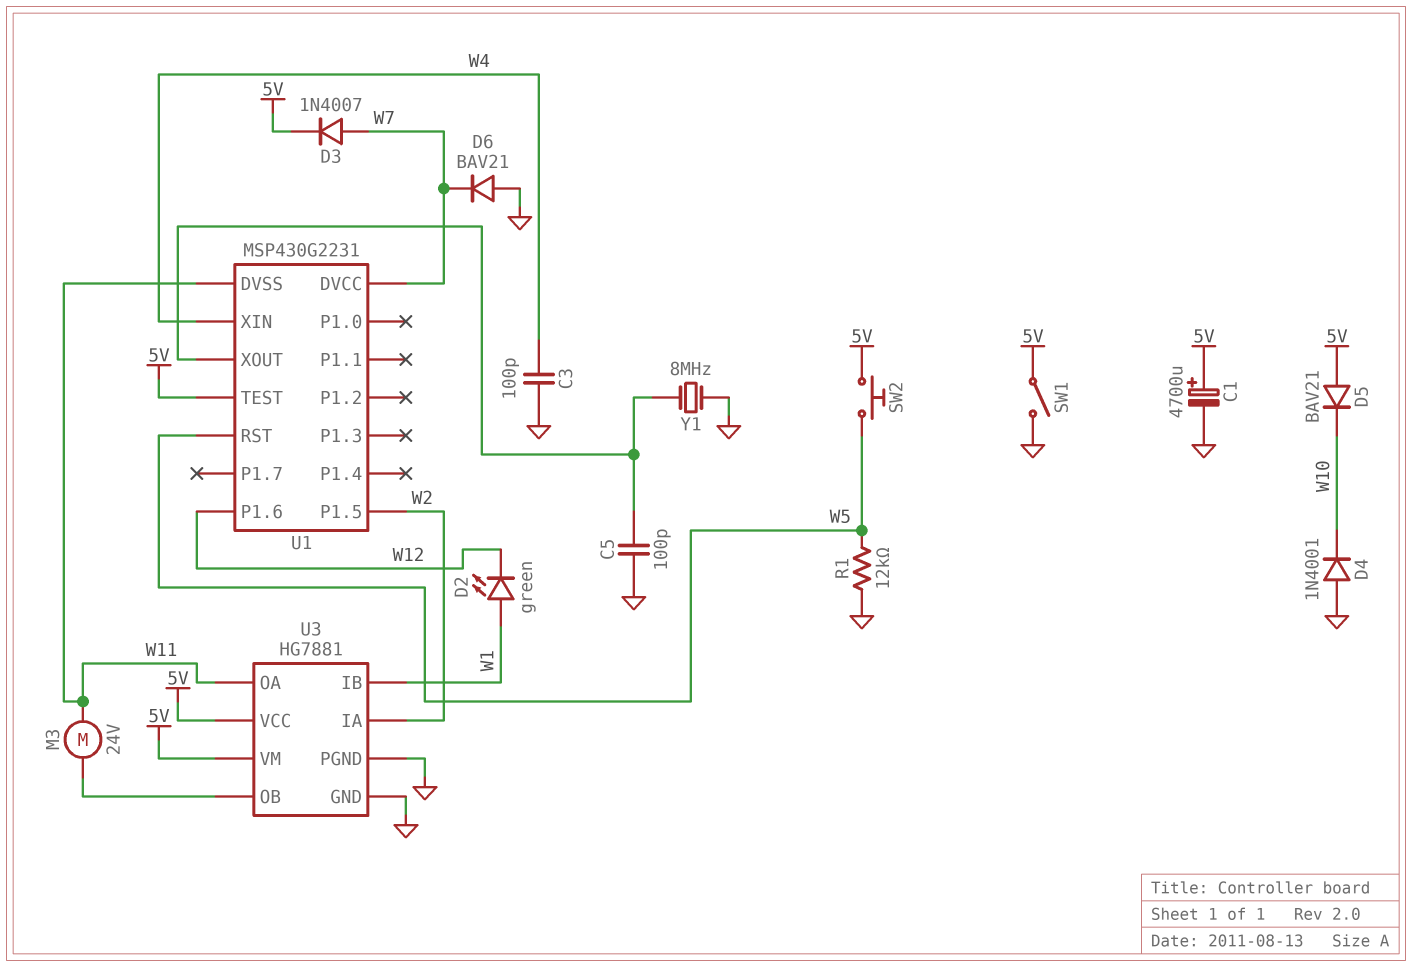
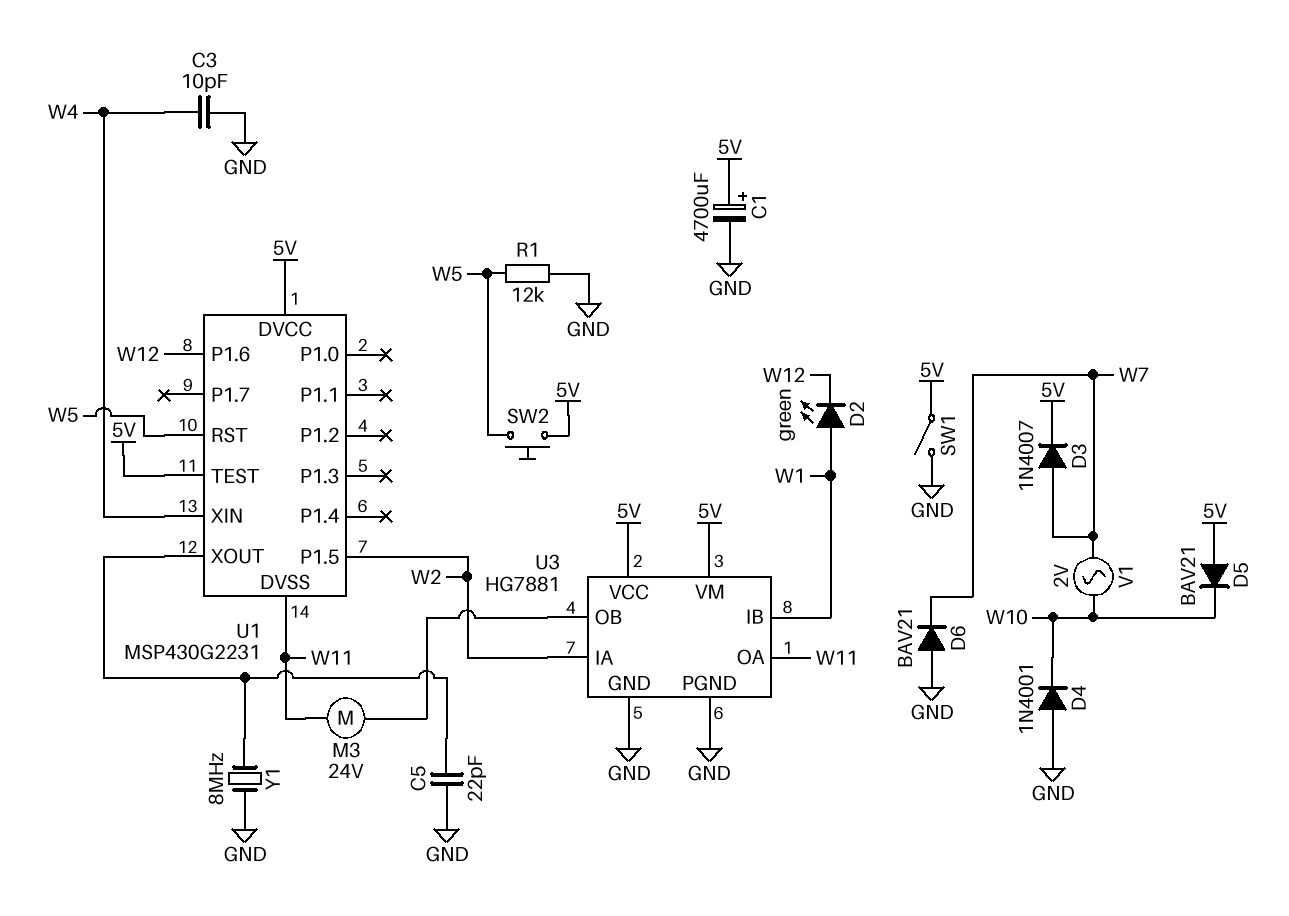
C3: 100pF (GND, W4) -> 10pF (GND, W4)
C5: 100pF (GND, U1/XOUT) -> 22pF (GND, U1/XOUT)
U1 pin DVCC: W7 -> 5V
V1: none -> AC 2V (W7, W10)

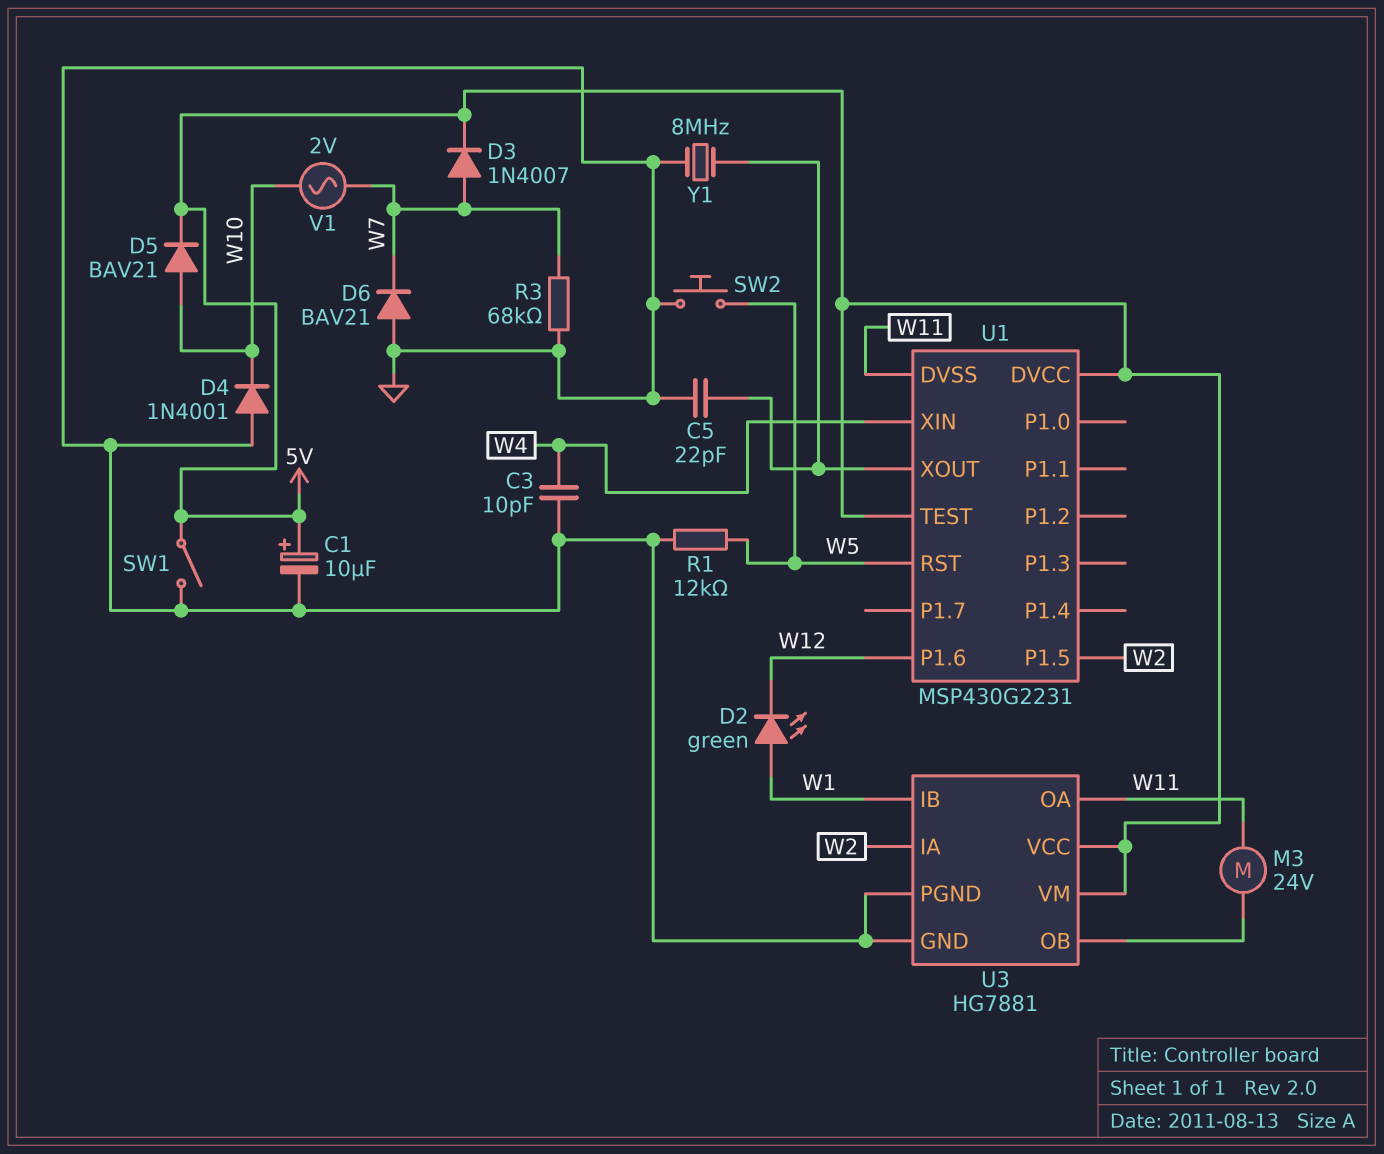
C1: 4700uF (plus 5V, minus GND) -> 10uF (plus 5V, minus GND)
D5: diode BAV21 (A 5V, K W10) -> diode BAV21 (A W10, K 5V)
R3: none -> 68k (GND, W7)
SW2: button (5V, W5) -> button (GND, W5)

